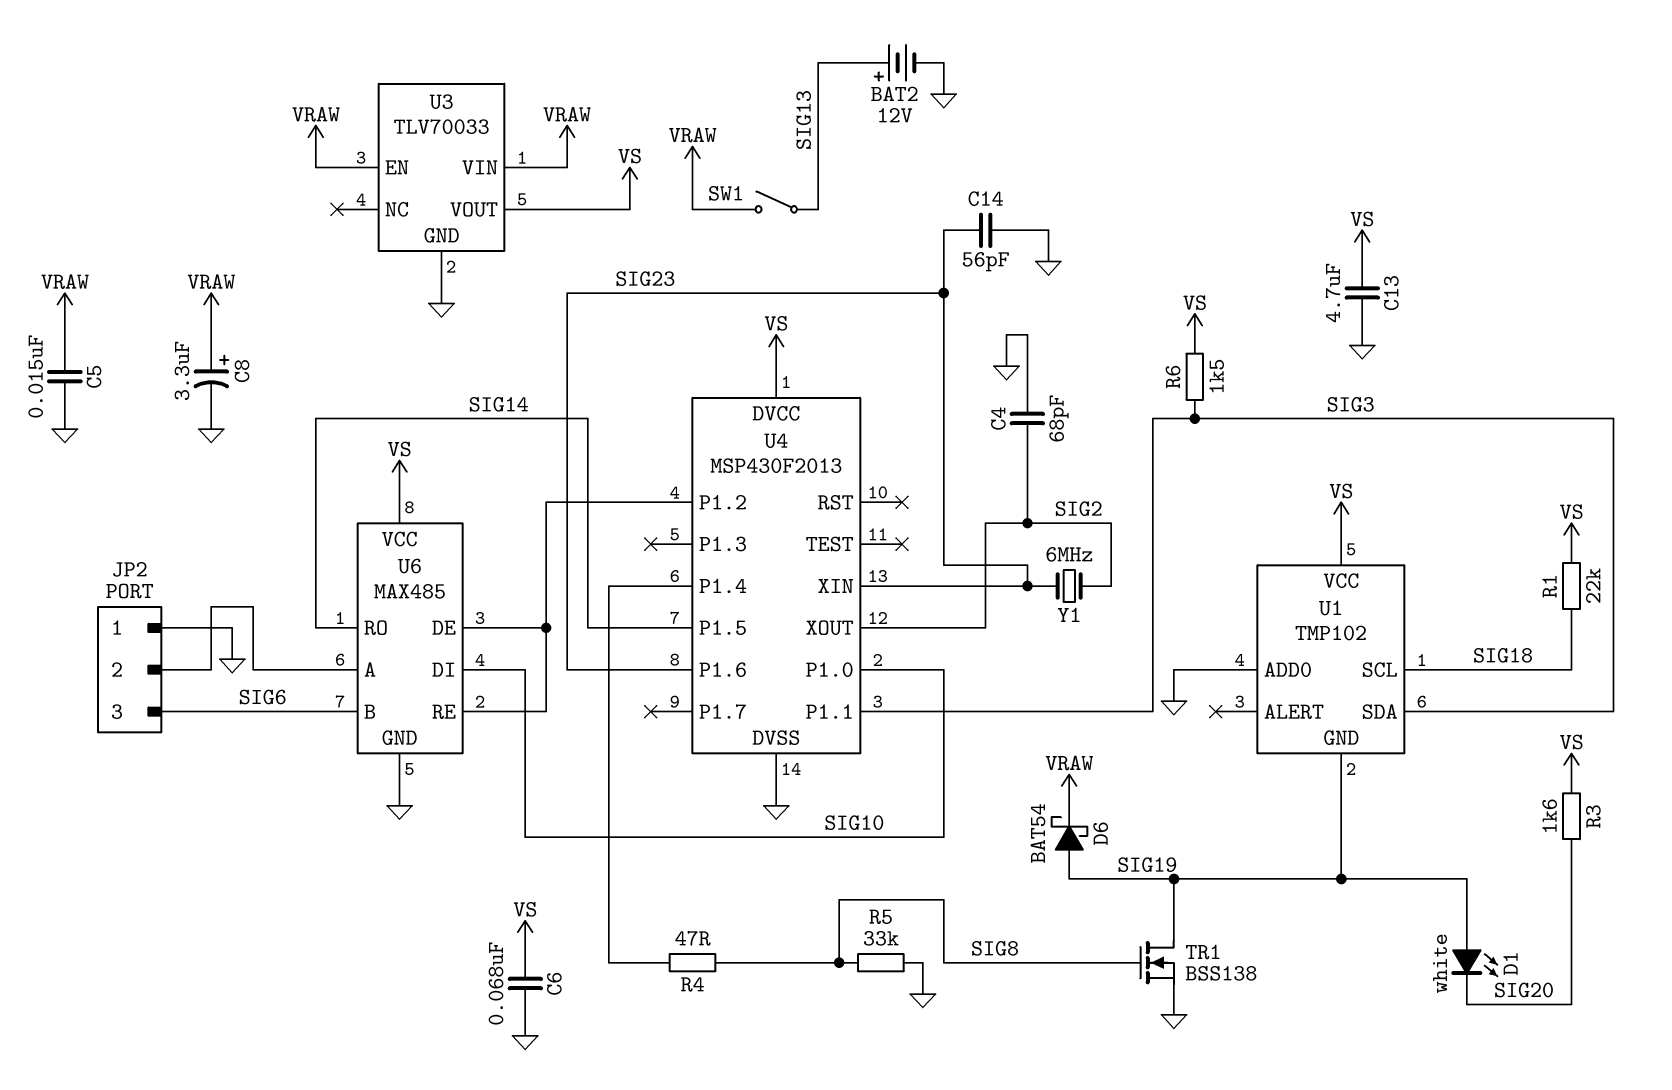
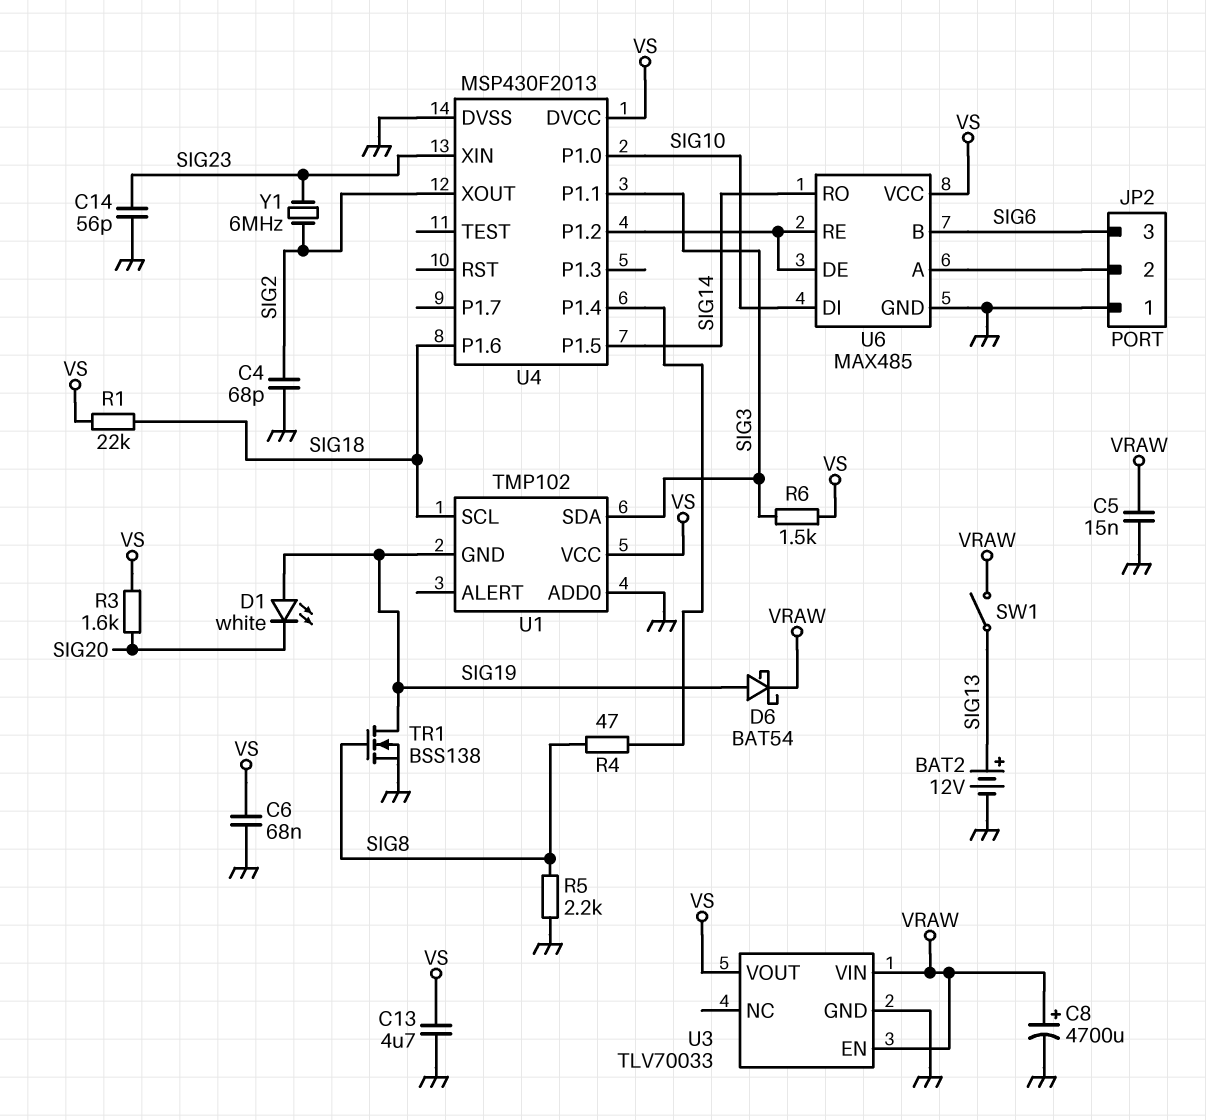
C8: 3.3uF (plus VRAW, minus GND) -> 4700uF (plus VRAW, minus GND)
R5: 33k (GND, SIG8) -> 2.2k (GND, SIG8)
U4 pin P1.6: SIG23 -> SIG18

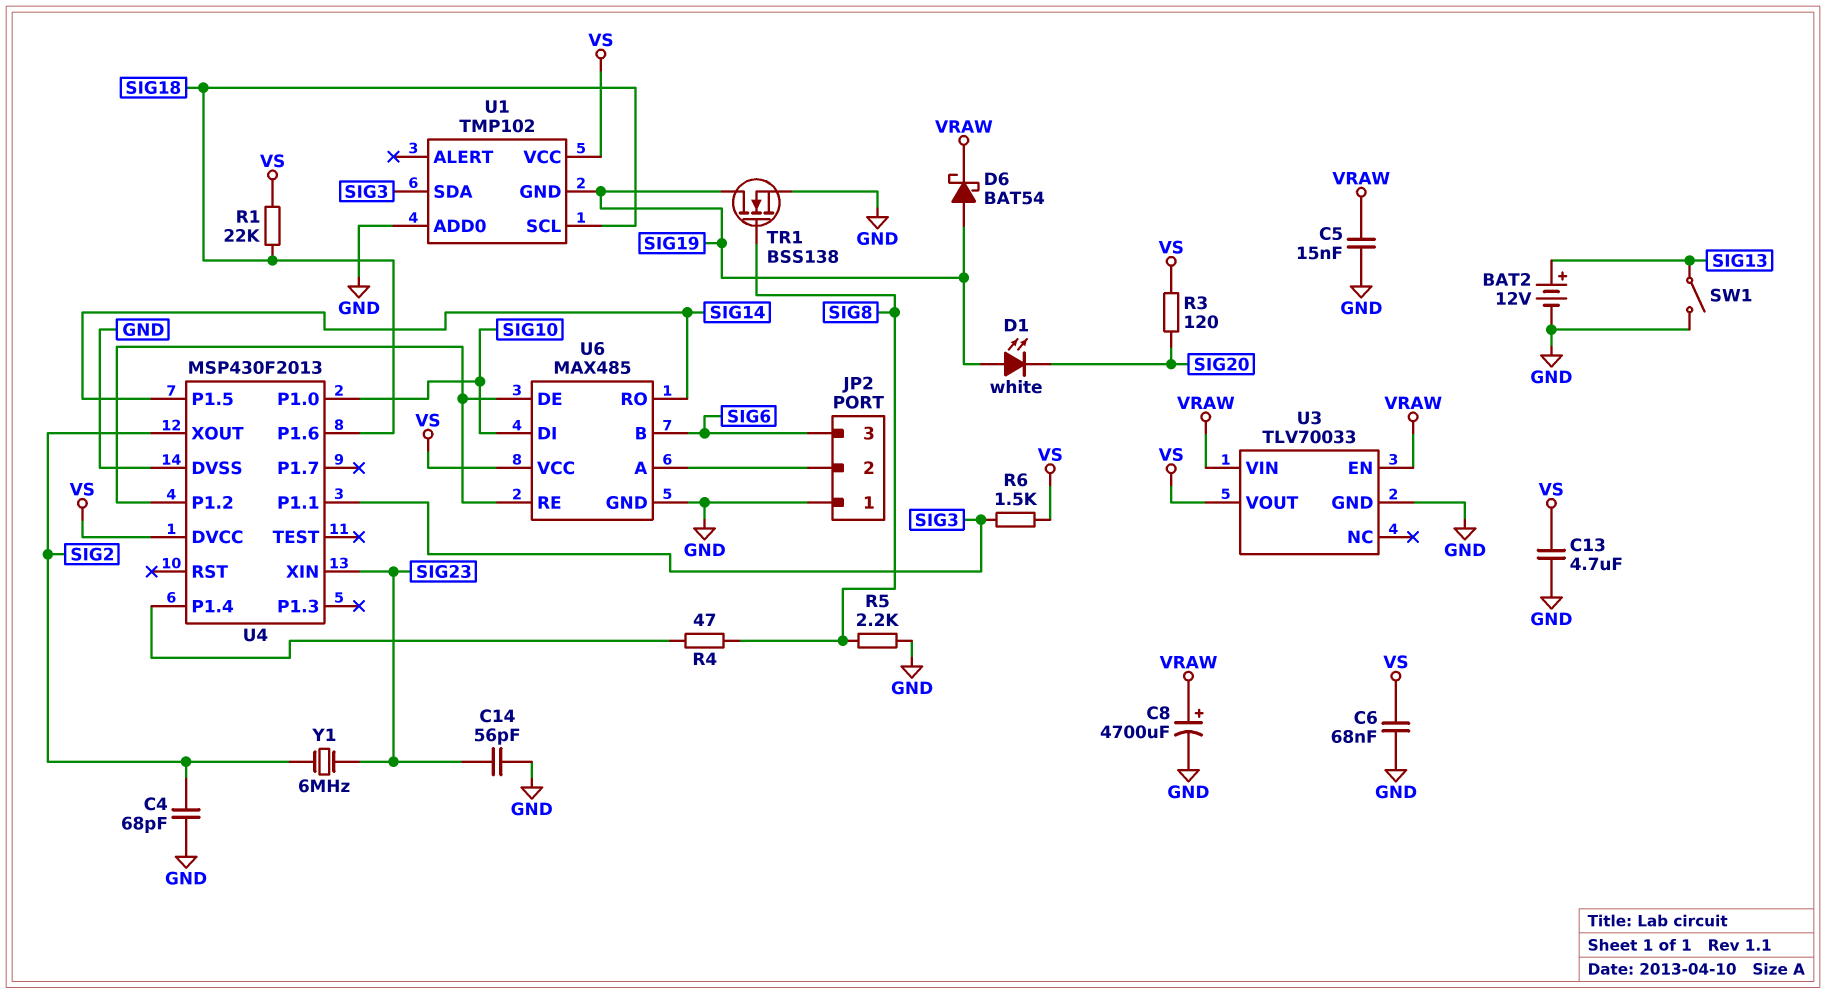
R3: 1.6k (SIG20, VS) -> 120 (SIG20, VS)
SW1: switch (SIG13, VRAW) -> switch (GND, SIG13)

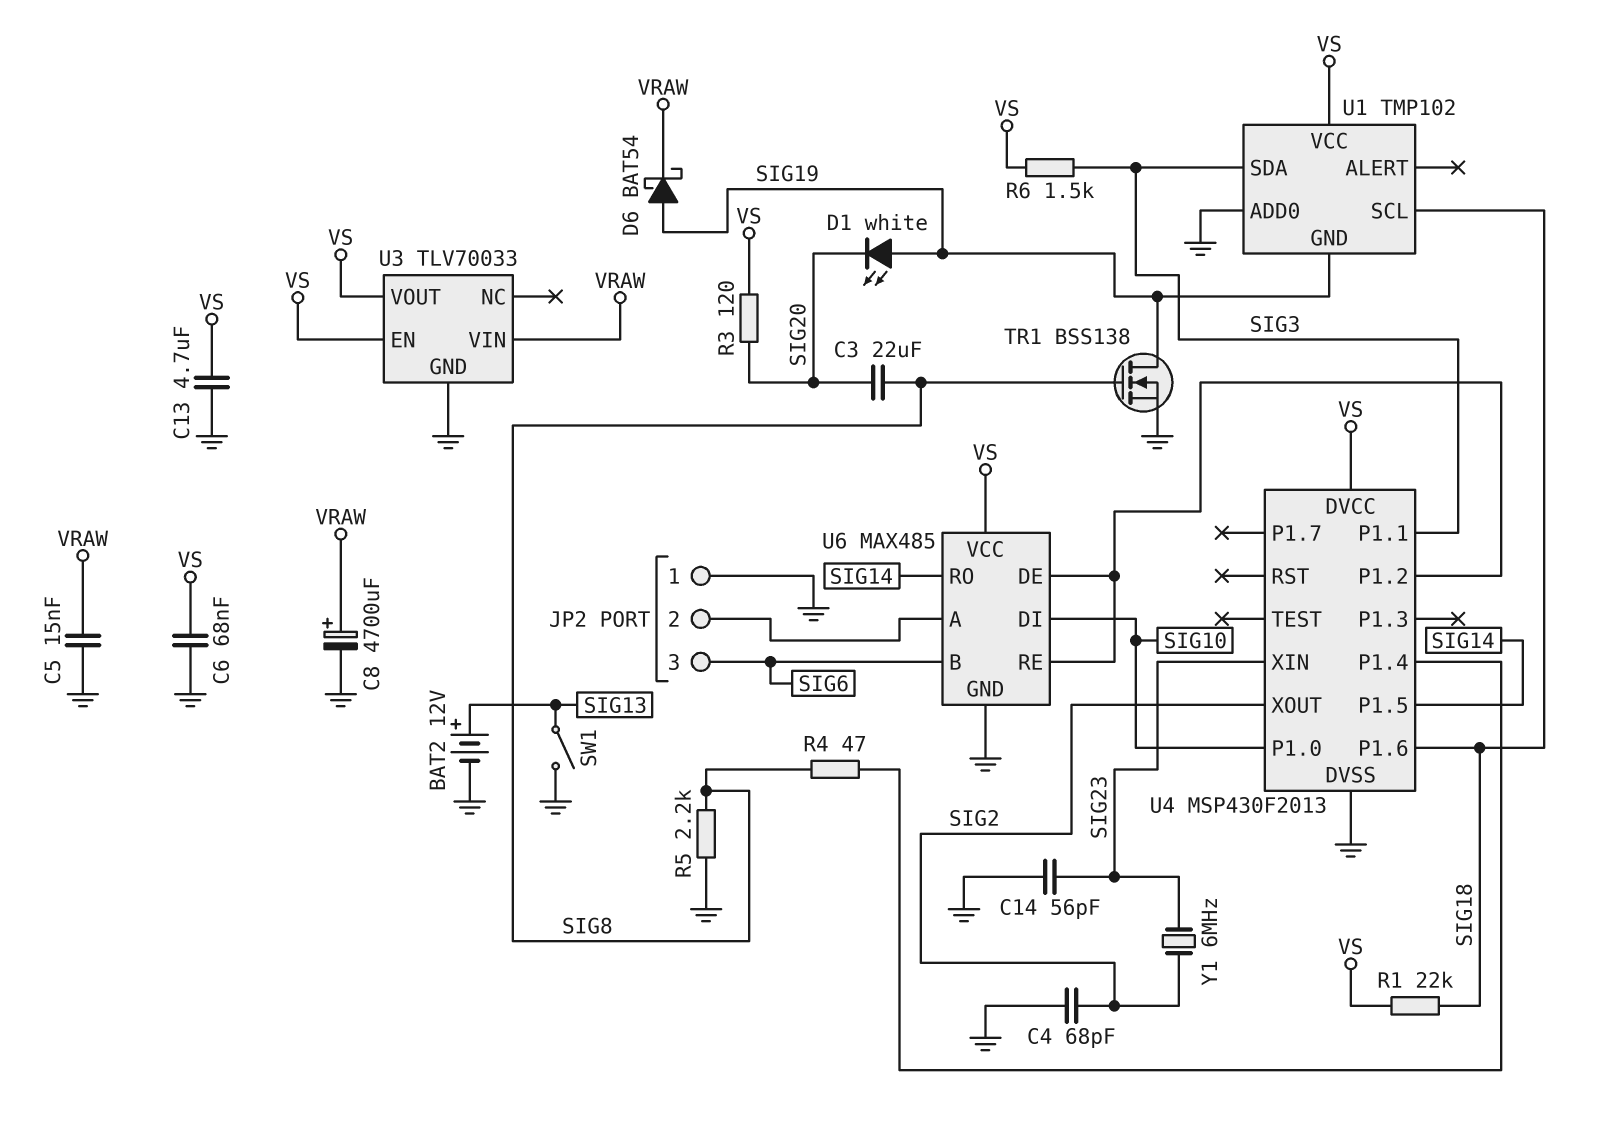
C3: none -> 22uF (SIG8, SIG20)
U3 pin EN: VRAW -> VS

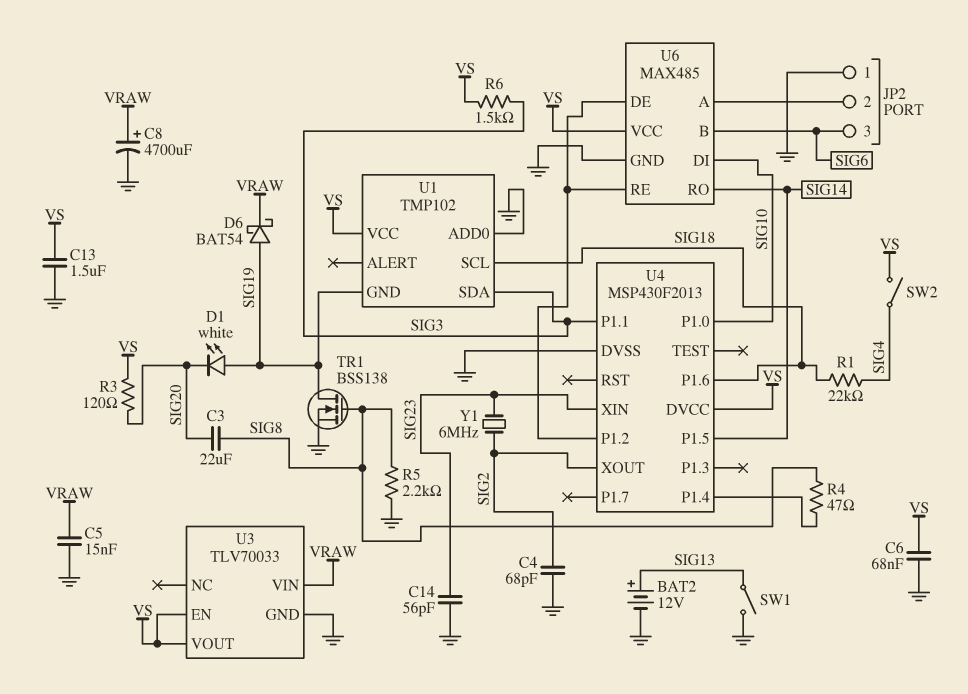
C13: 4.7uF (GND, VS) -> 1.5uF (GND, VS)
R1: 22k (SIG18, VS) -> 22k (SIG4, SIG18)
SW2: none -> switch (SIG4, VS)

